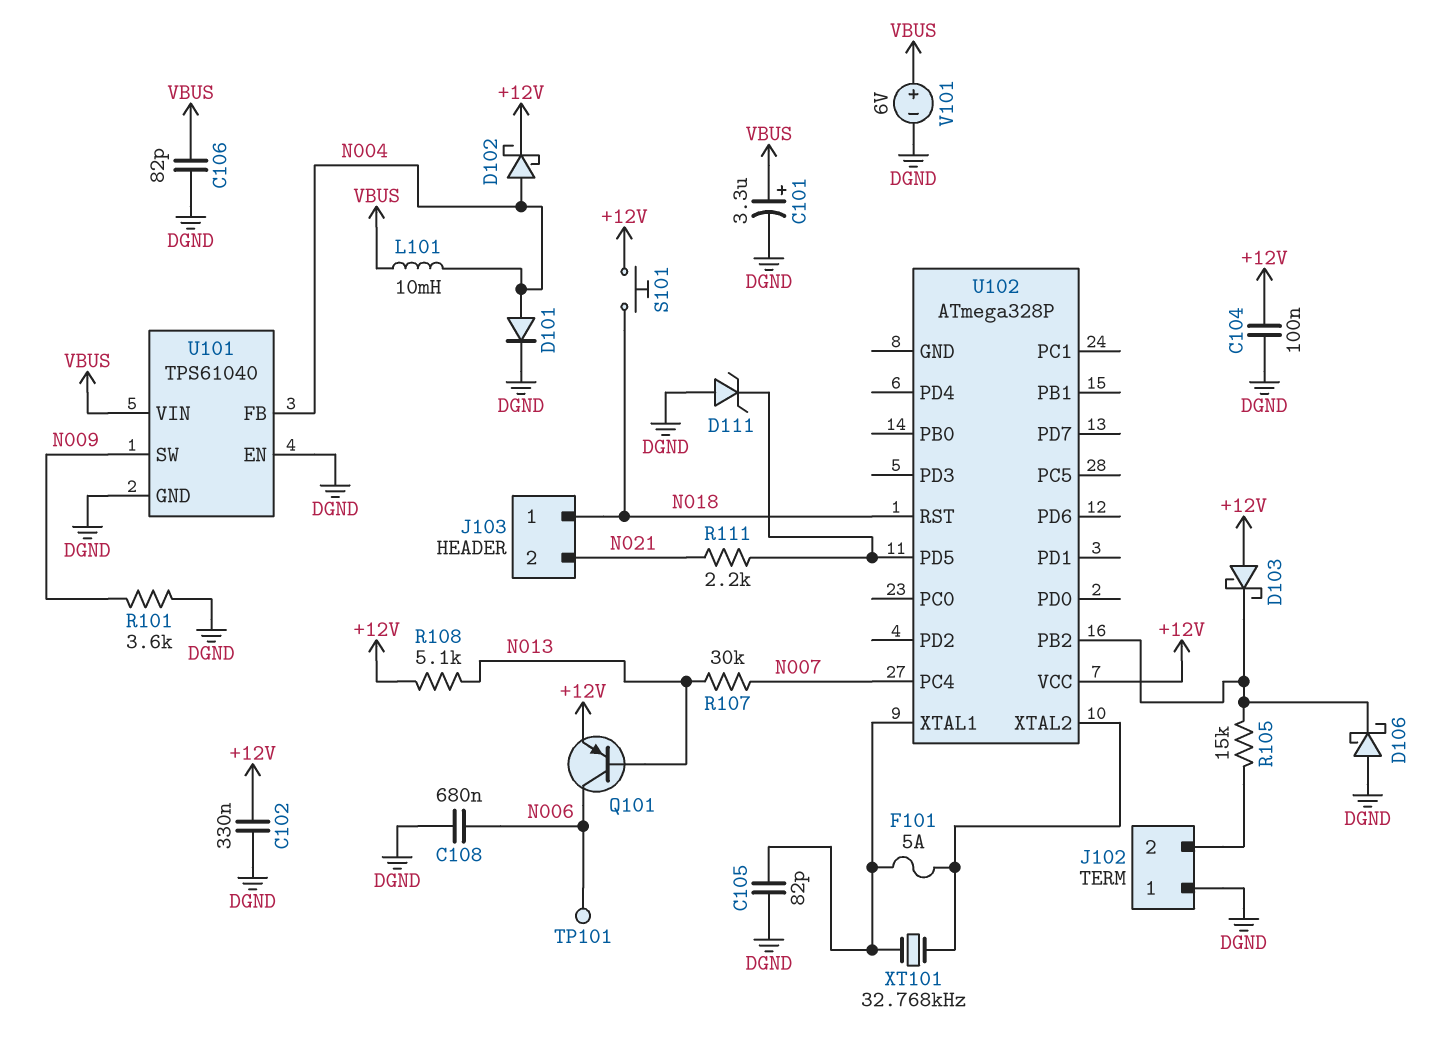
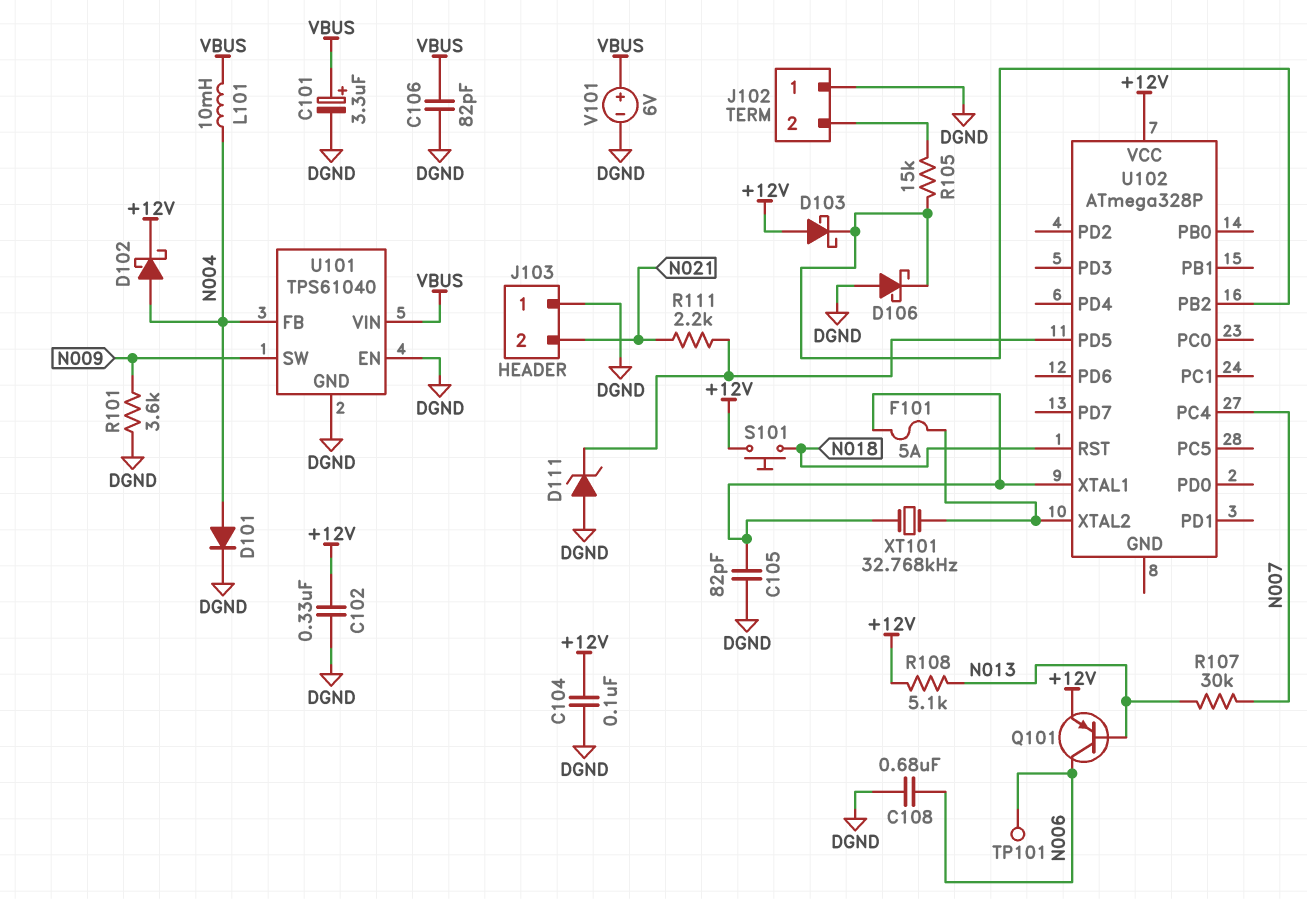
J103 pin 1: N018 -> DGND

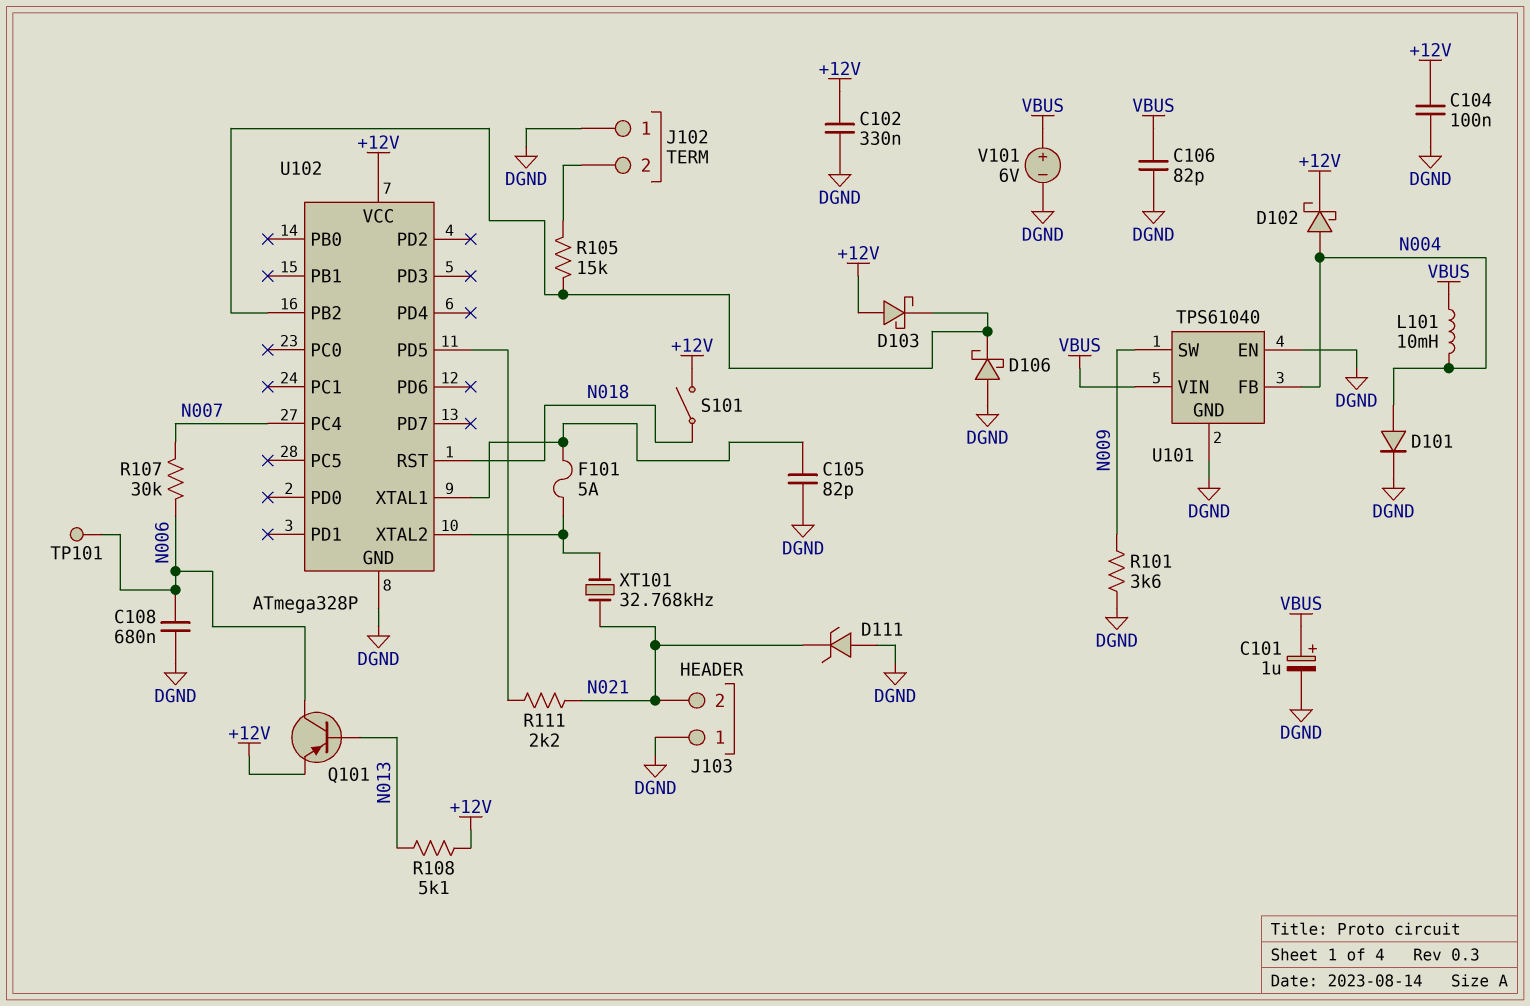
C101: 3.3uF (plus VBUS, minus DGND) -> 1uF (plus VBUS, minus DGND)
D111: zener (A DGND, K U102/PD5) -> zener (A DGND, K N021)
R107: 30k (N007, N013) -> 30k (N006, N007)
S101: button (+12V, N018) -> switch (+12V, N018)
U102 pin GND: none -> DGND
XT101: 32.768kHz (U102/XTAL1, U102/XTAL2) -> 32.768kHz (N021, U102/XTAL2)

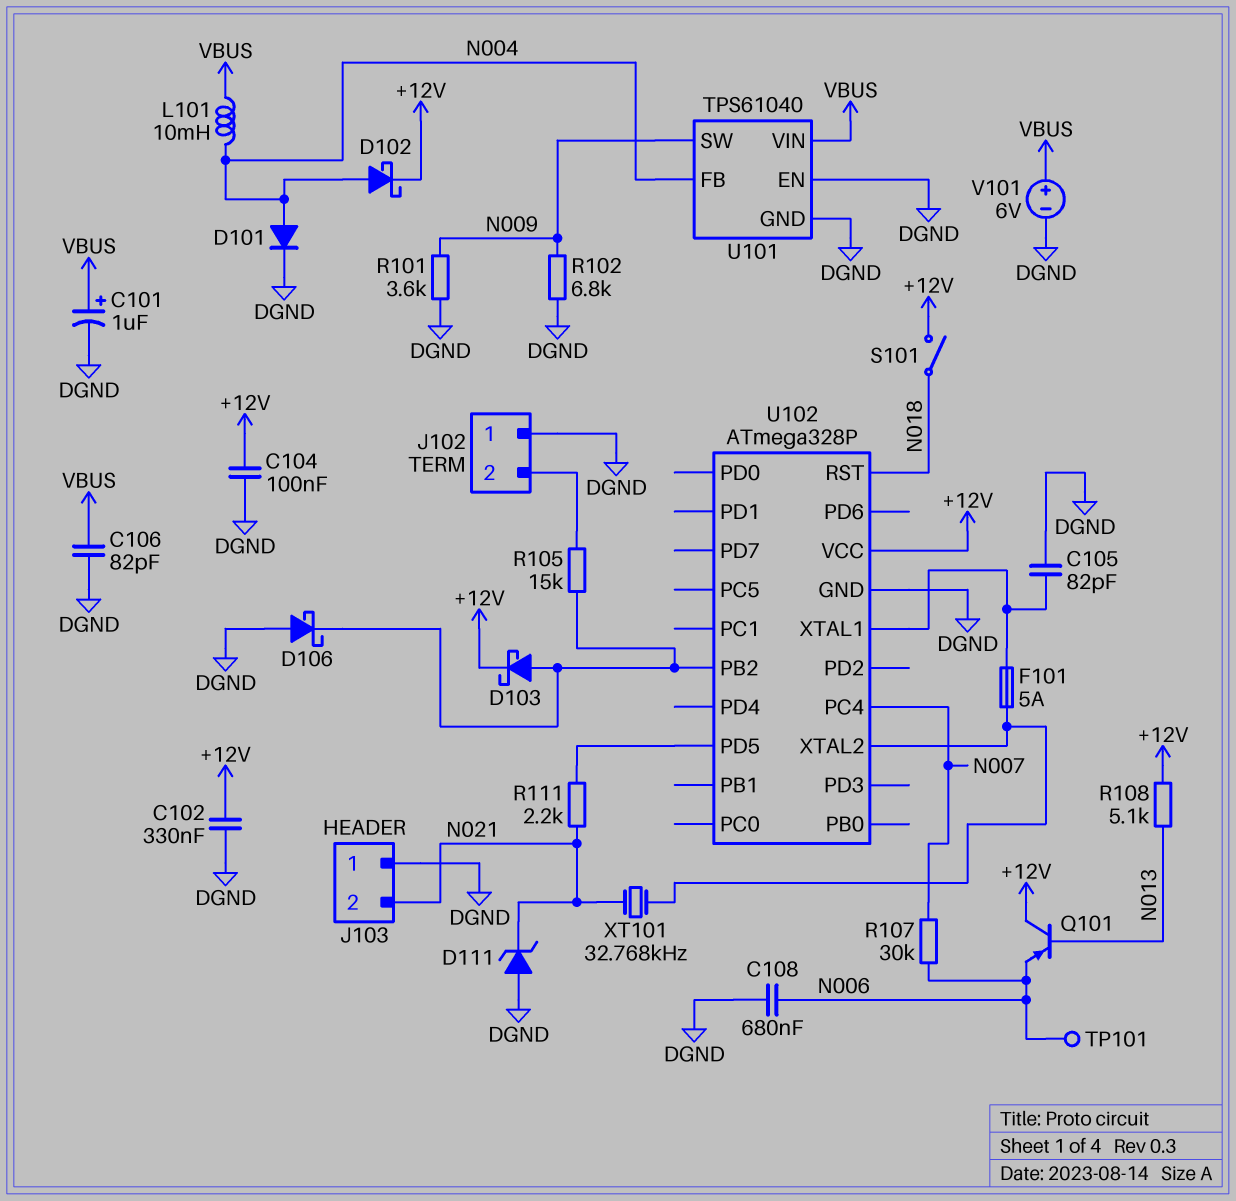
D103: schottky (A +12V, K U102/PB2) -> schottky (A U102/PB2, K +12V)
Q101: PNP (B N013, C N006, E +12V) -> PNP (B N013, C +12V, E N006)
R102: none -> 6.8k (DGND, N009)

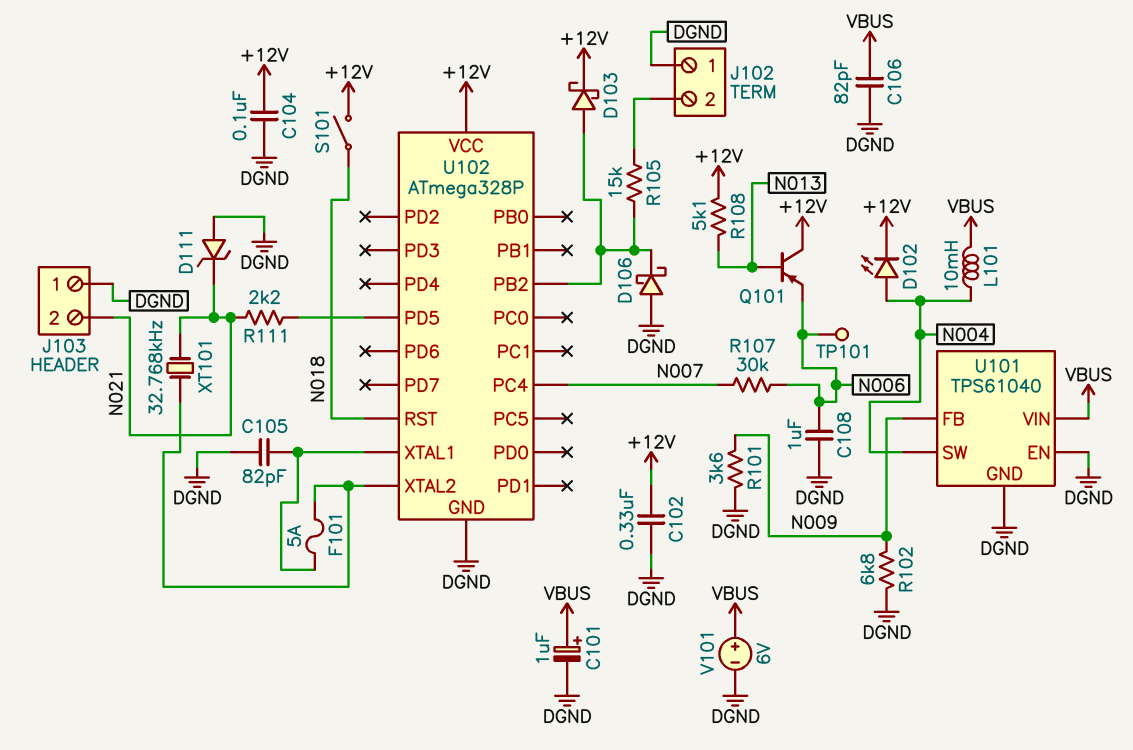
C108: 680nF (DGND, N006) -> 1uF (DGND, N006)
D101: diode (A N004, K DGND) -> none
D102: schottky (A N004, K +12V) -> LED (A N004, K +12V)
U101 pin FB: N004 -> N009
U101 pin SW: N009 -> N004

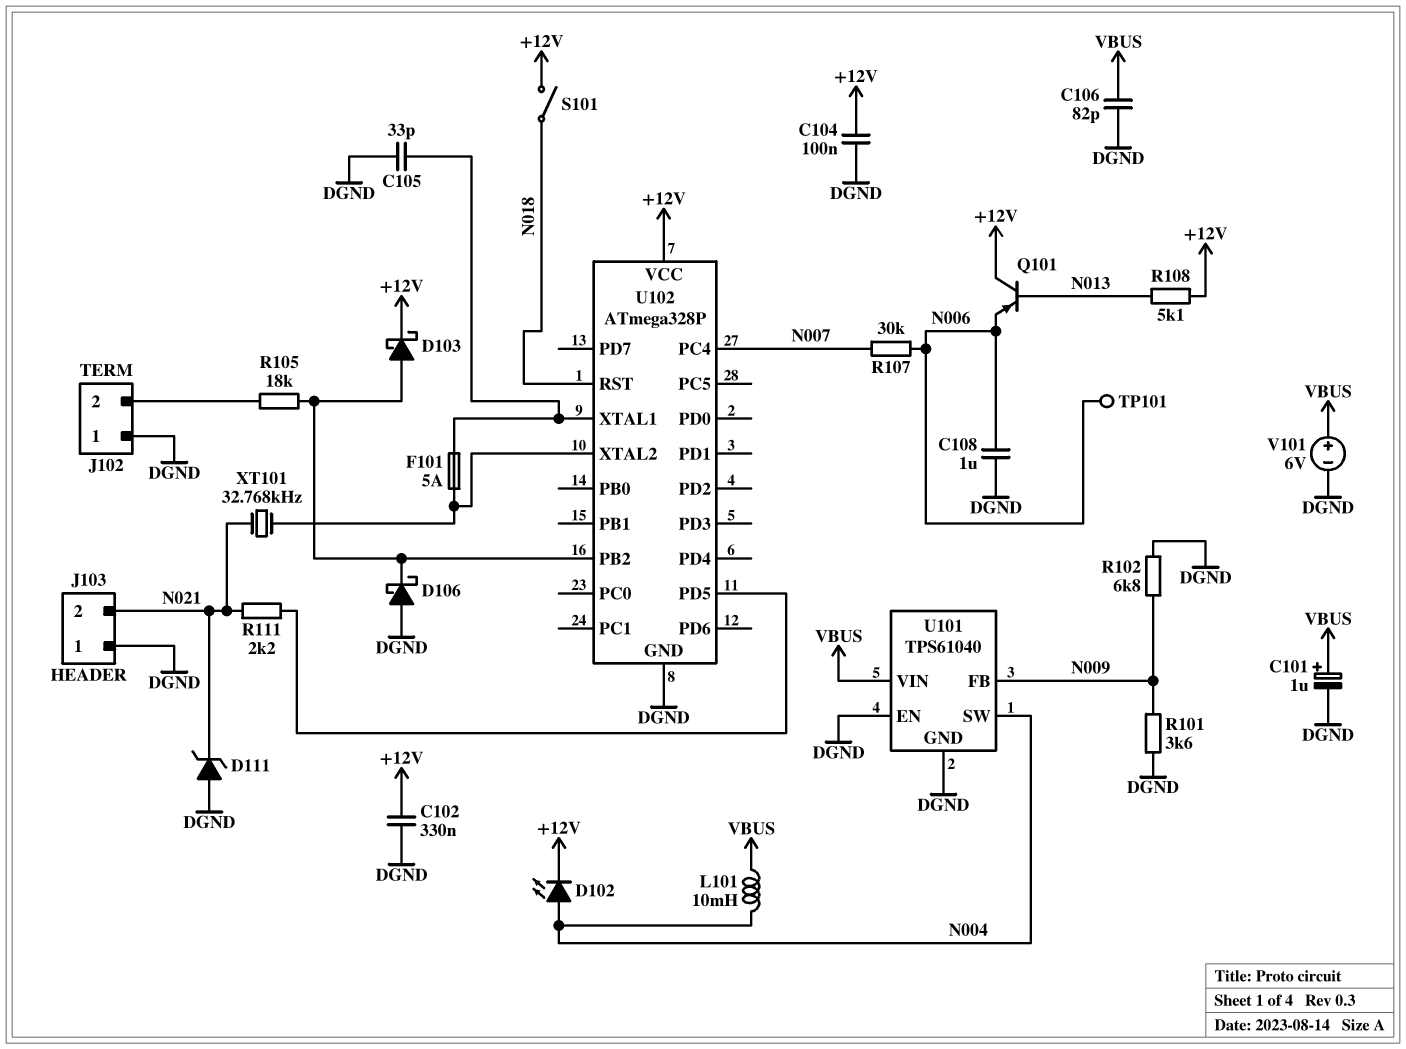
C105: 82pF (DGND, U102/XTAL1) -> 33pF (DGND, U102/XTAL1)
R105: 15k (J102/2, U102/PB2) -> 18k (J102/2, U102/PB2)

